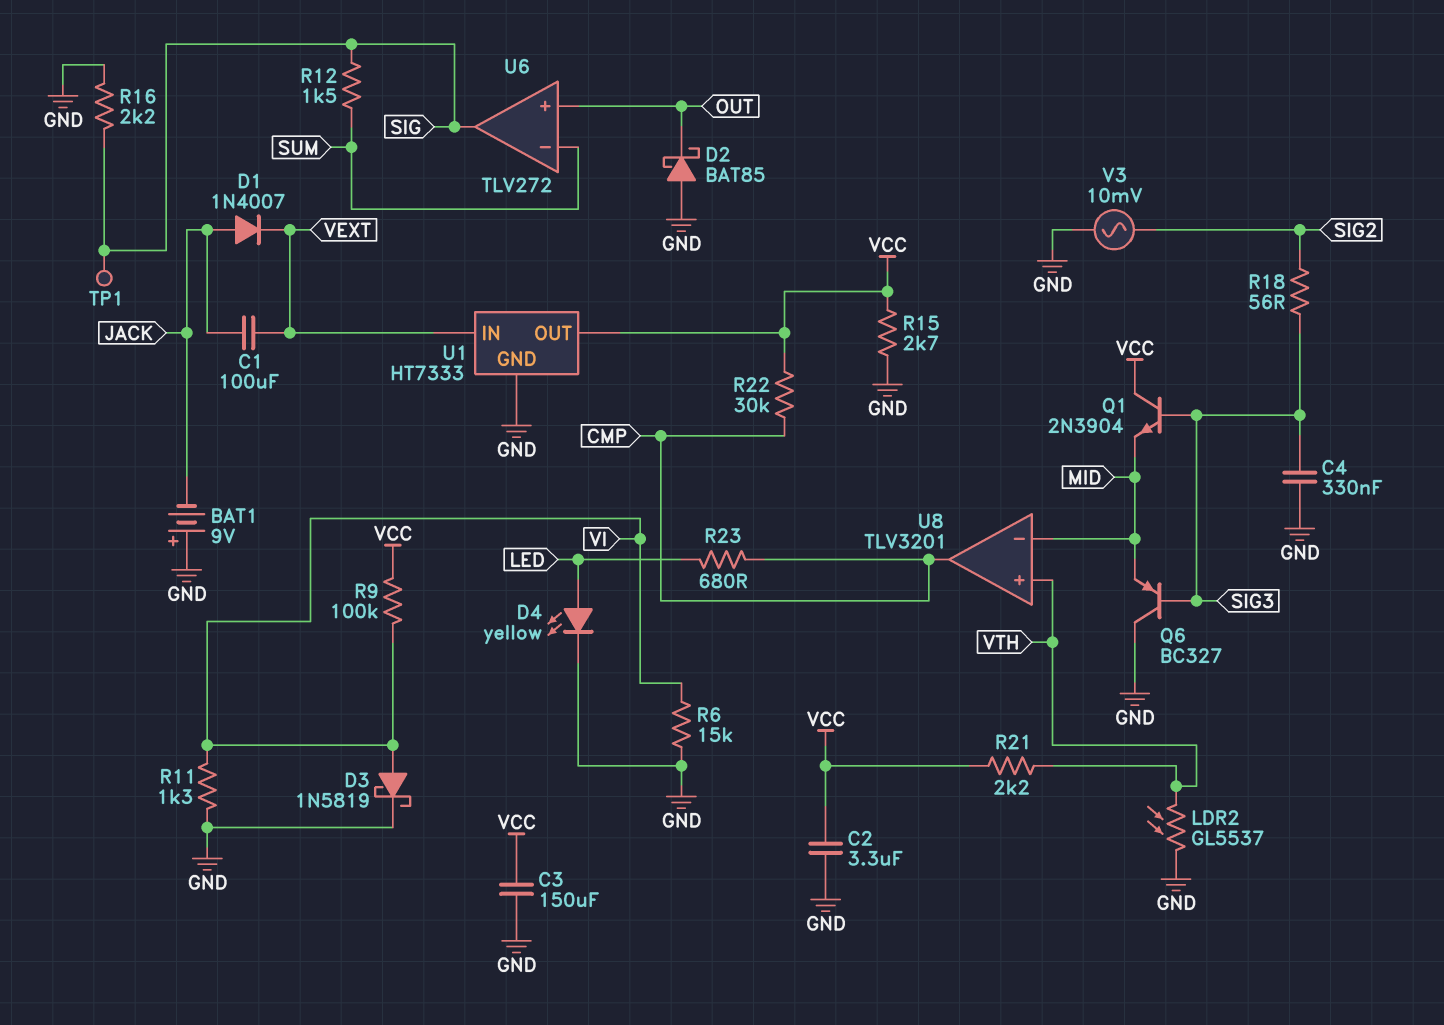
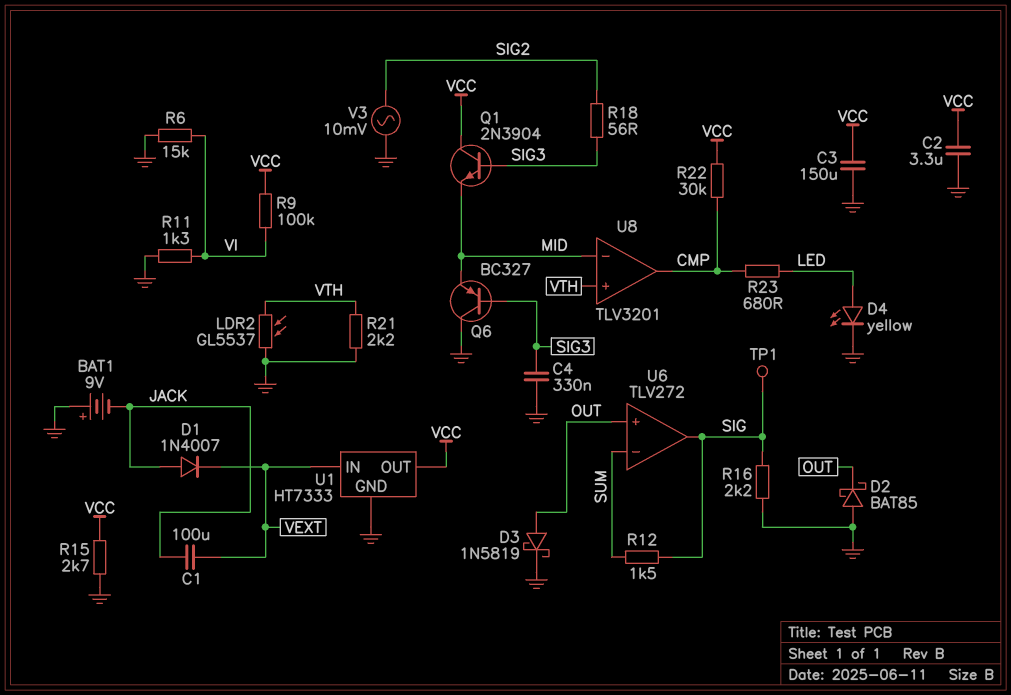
D3: schottky 1N5819 (A VI, K GND) -> schottky 1N5819 (A OUT, K GND)
R21: 2.2k (VCC, VTH) -> 2.2k (GND, VTH)

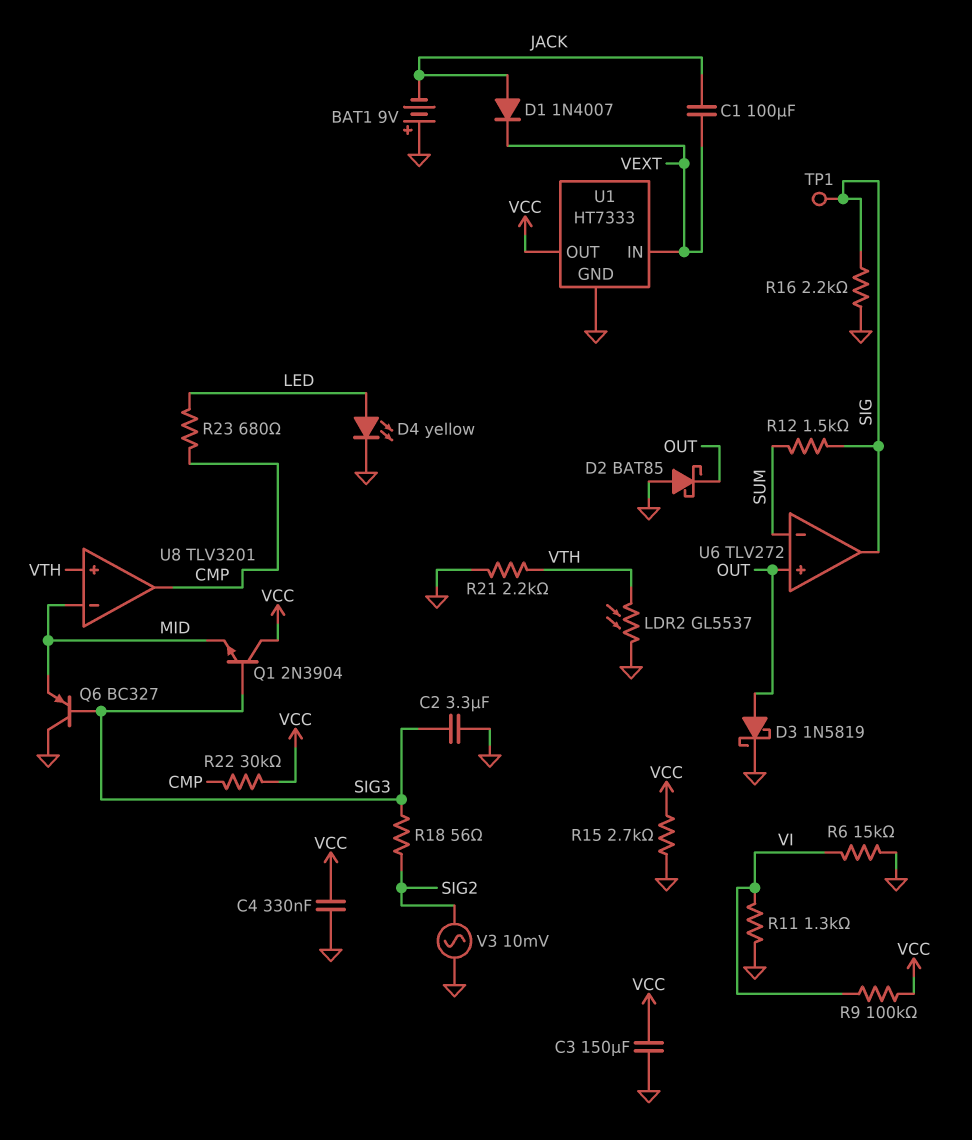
C2: 3.3uF (GND, VCC) -> 3.3uF (GND, SIG3)
C4: 330nF (GND, SIG3) -> 330nF (GND, VCC)

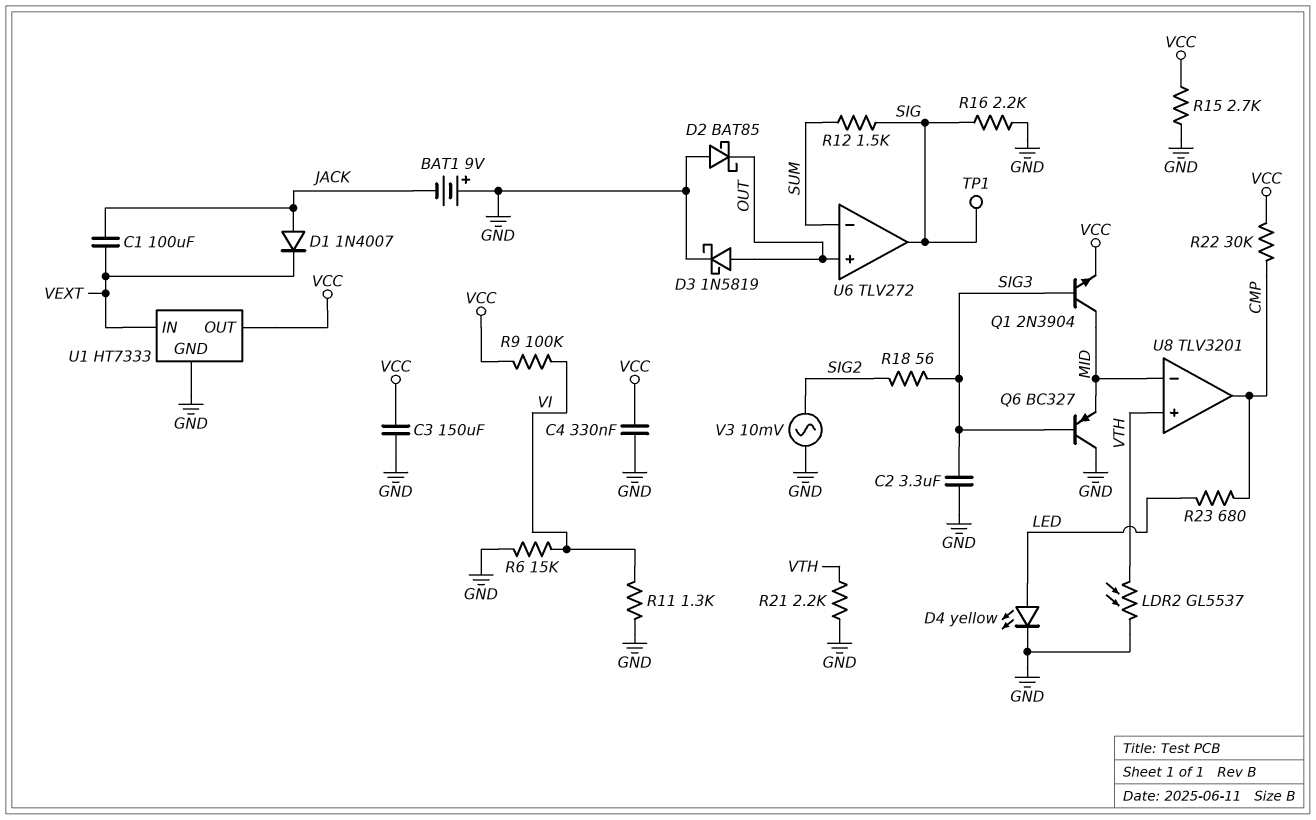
Q1: NPN 2N3904 (B SIG3, C VCC, E MID) -> NPN 2N3904 (B SIG3, C MID, E VCC)

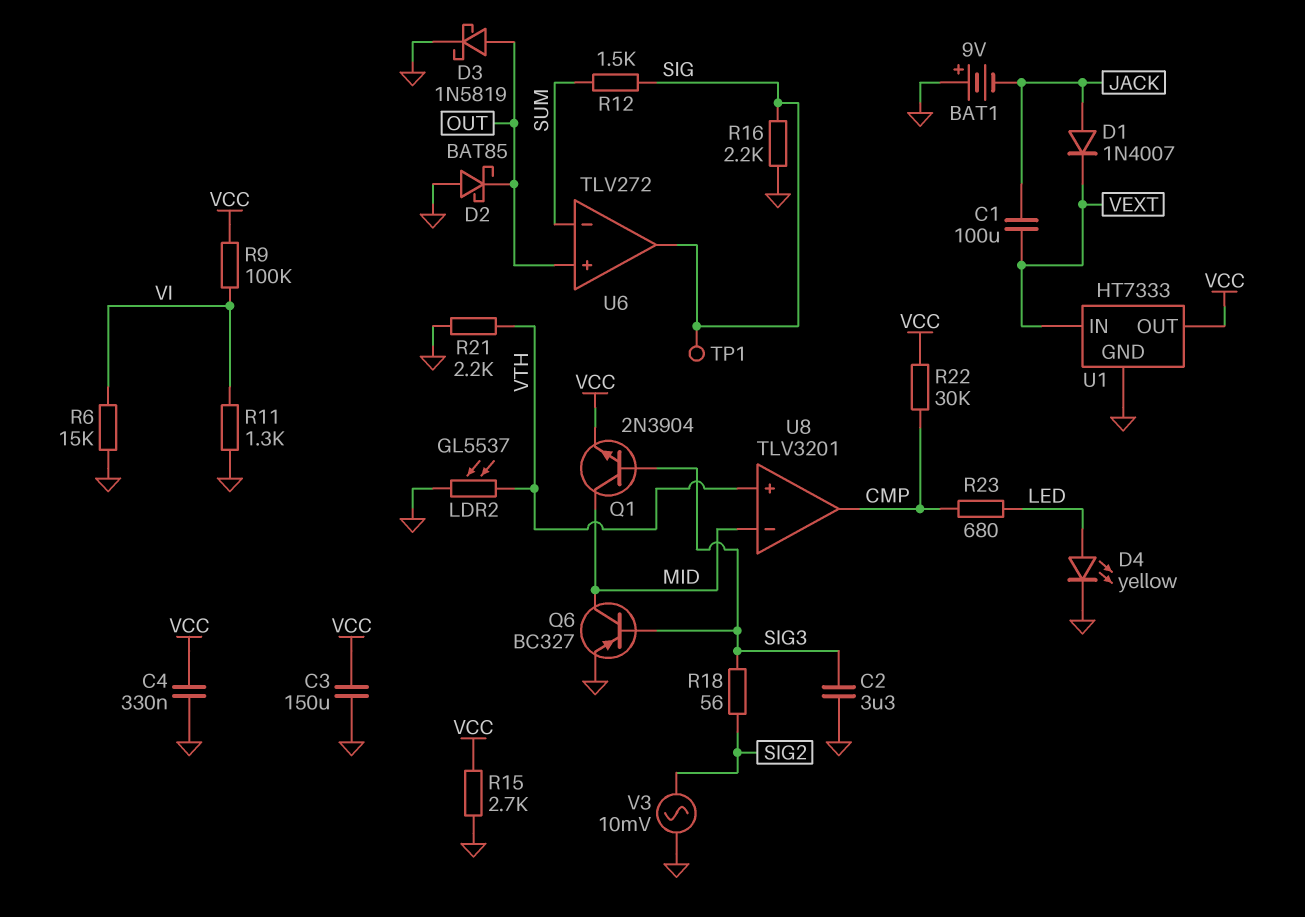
Q6: PNP BC327 (B SIG3, C GND, E MID) -> PNP BC327 (B SIG3, C MID, E GND)

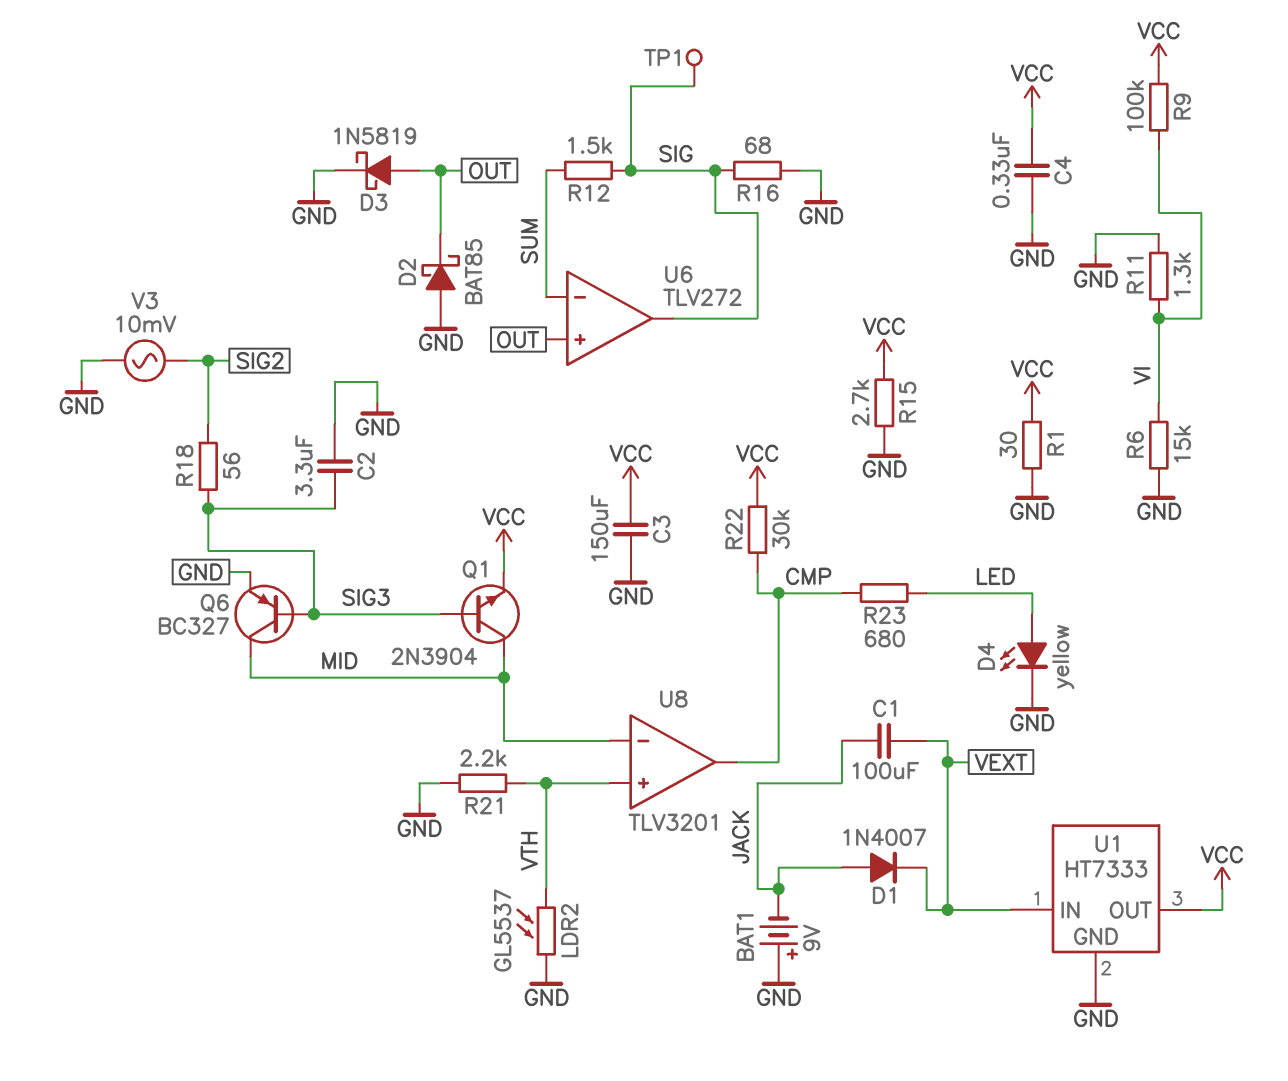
R1: none -> 30 (GND, VCC)
R16: 2.2k (GND, SIG) -> 68 (GND, SIG)

